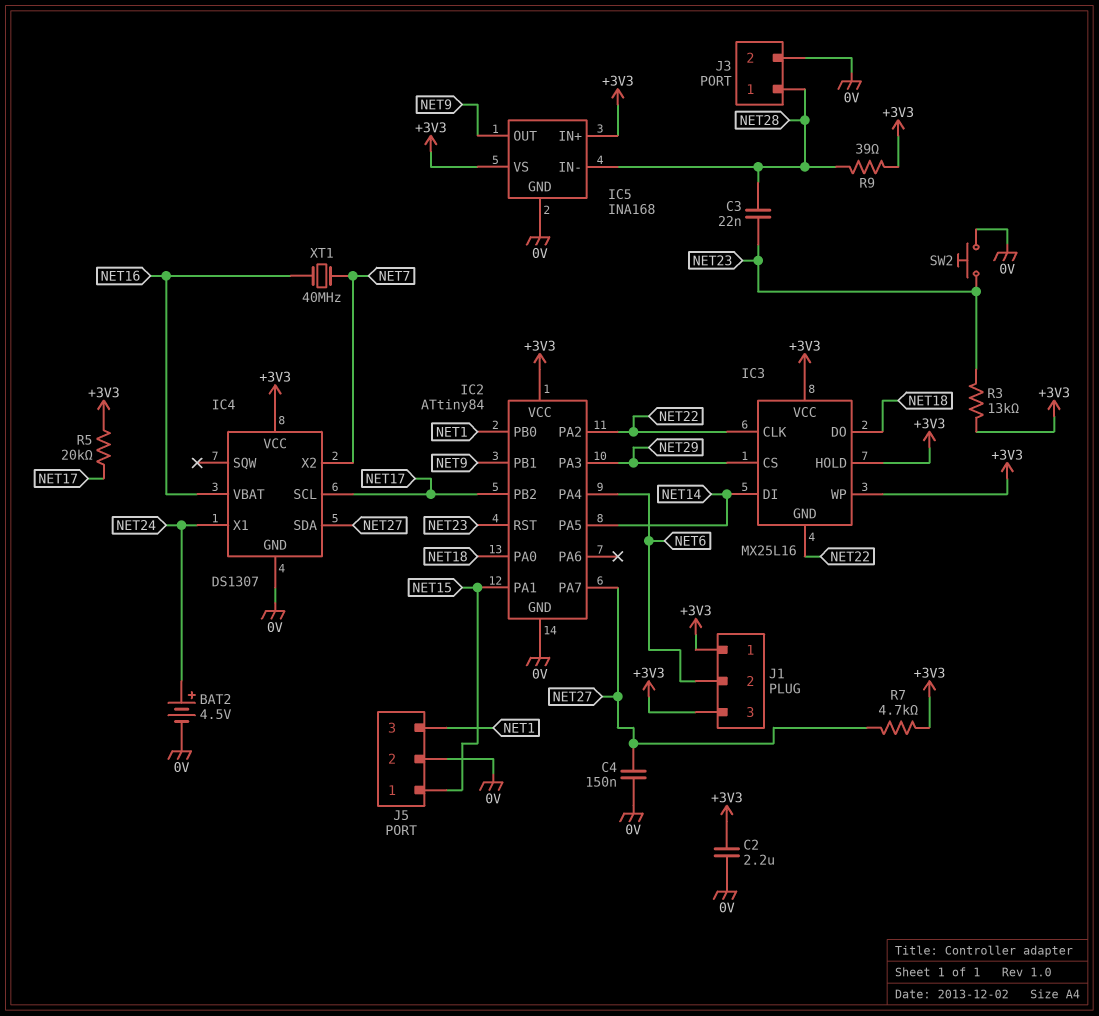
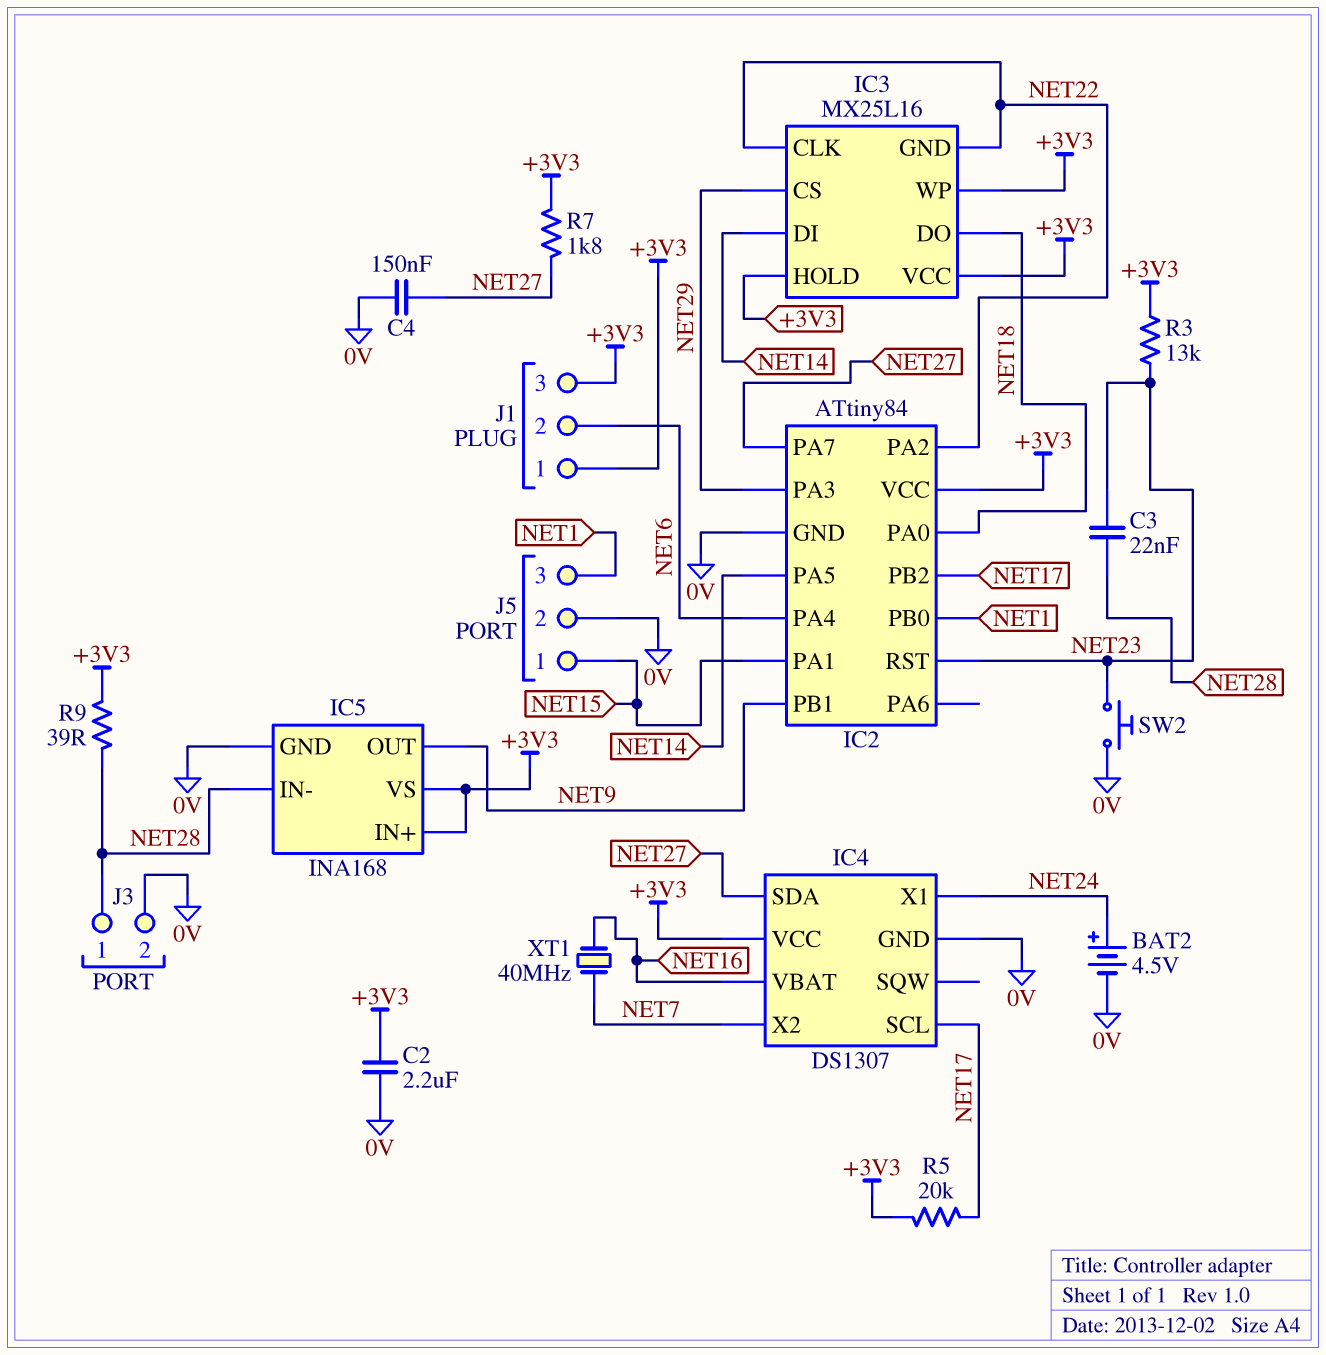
R7: 4.7k (+3V3, NET27) -> 1.8k (+3V3, NET27)

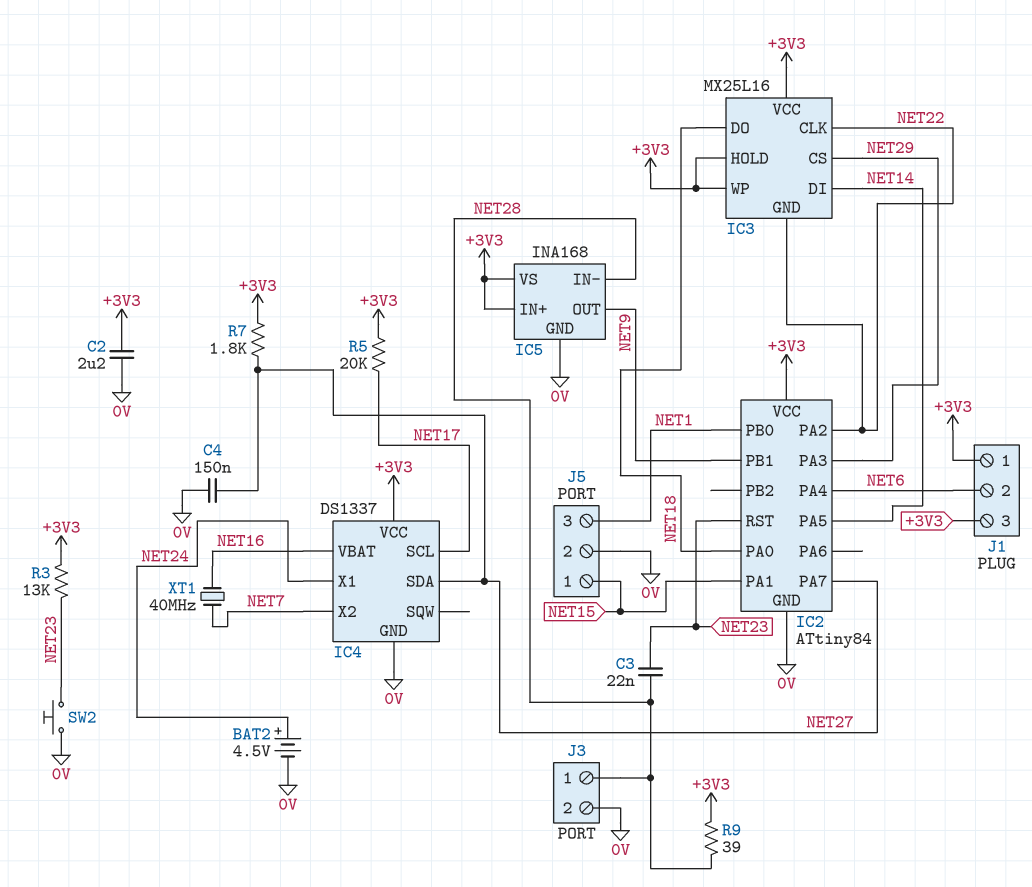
IC2 pin PB2: NET17 -> none
IC4: DS1307 -> DS1337

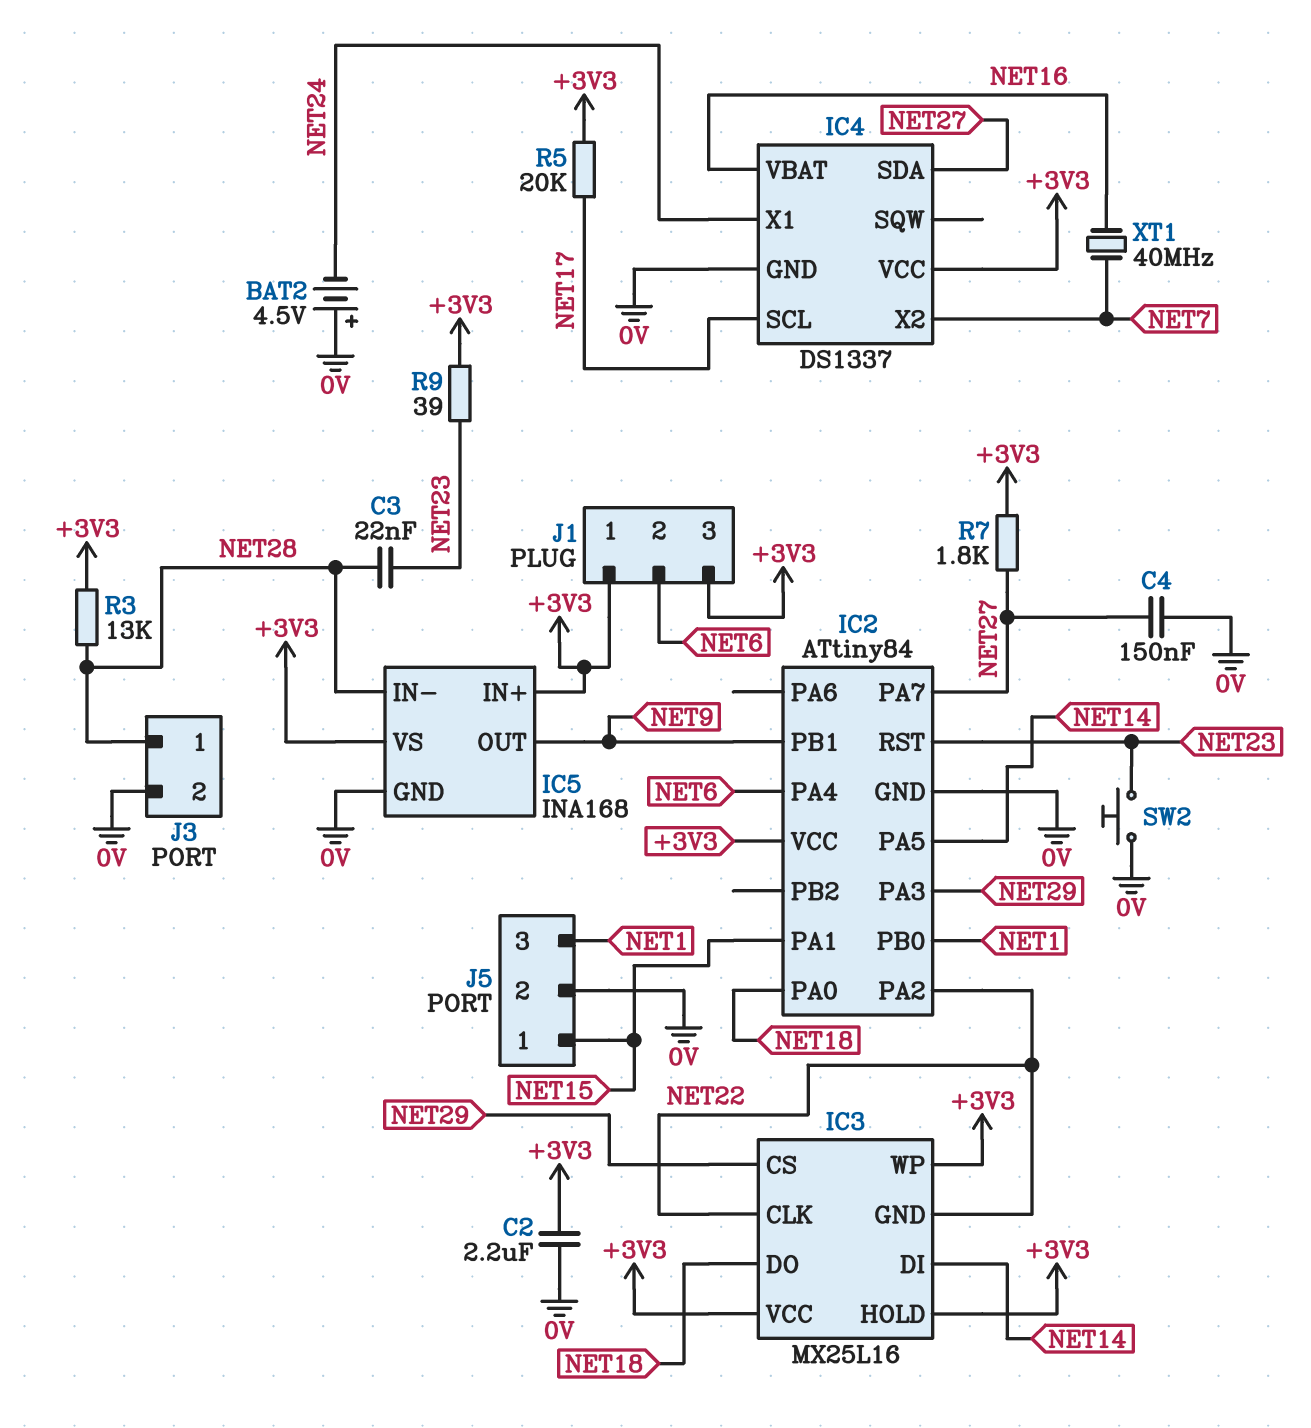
BAT2: 4.5V (plus NET24, minus 0V) -> 4.5V (plus 0V, minus NET24)
R3: 13k (+3V3, NET23) -> 13k (+3V3, NET28)
R9: 39 (+3V3, NET28) -> 39 (+3V3, NET23)

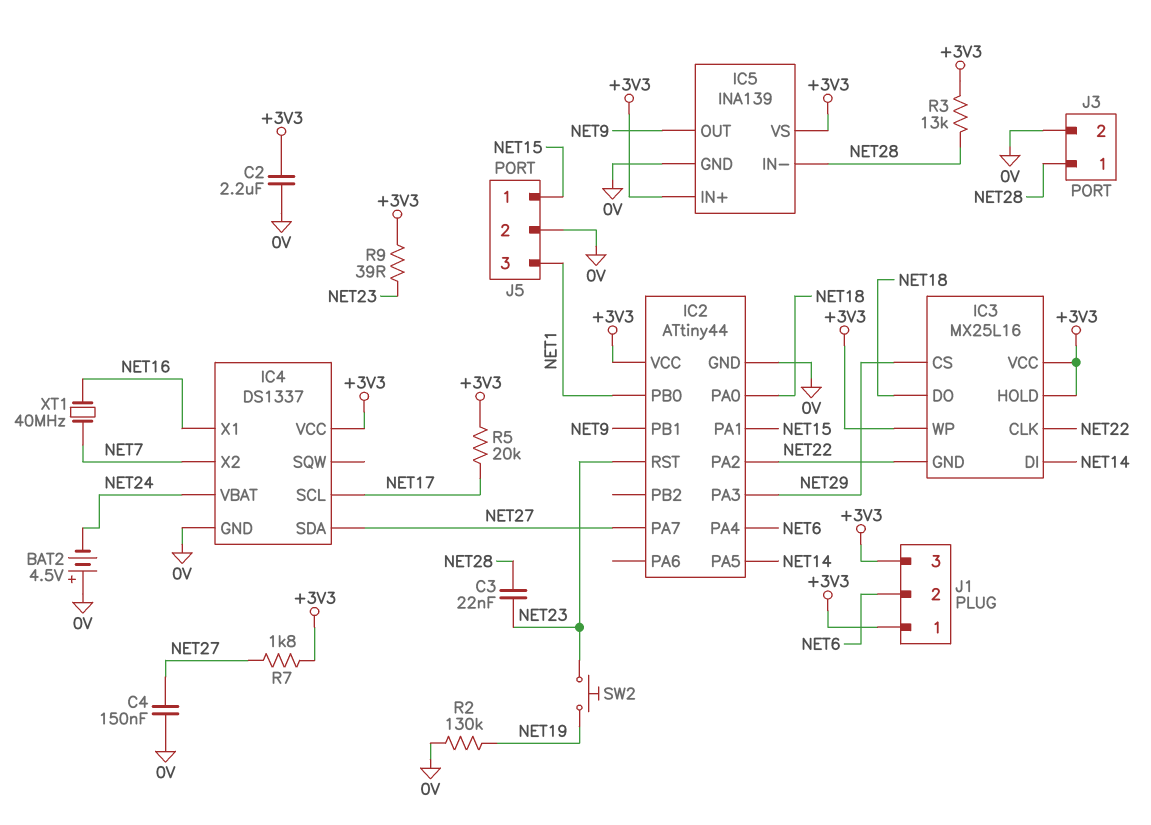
IC2: ATtiny84 -> ATtiny44
IC4 pin VBAT: NET16 -> NET24
IC4 pin X1: NET24 -> NET16
IC5: INA168 -> INA139
R2: none -> 130k (0V, NET19)
SW2: button (0V, NET23) -> button (NET19, NET23)

